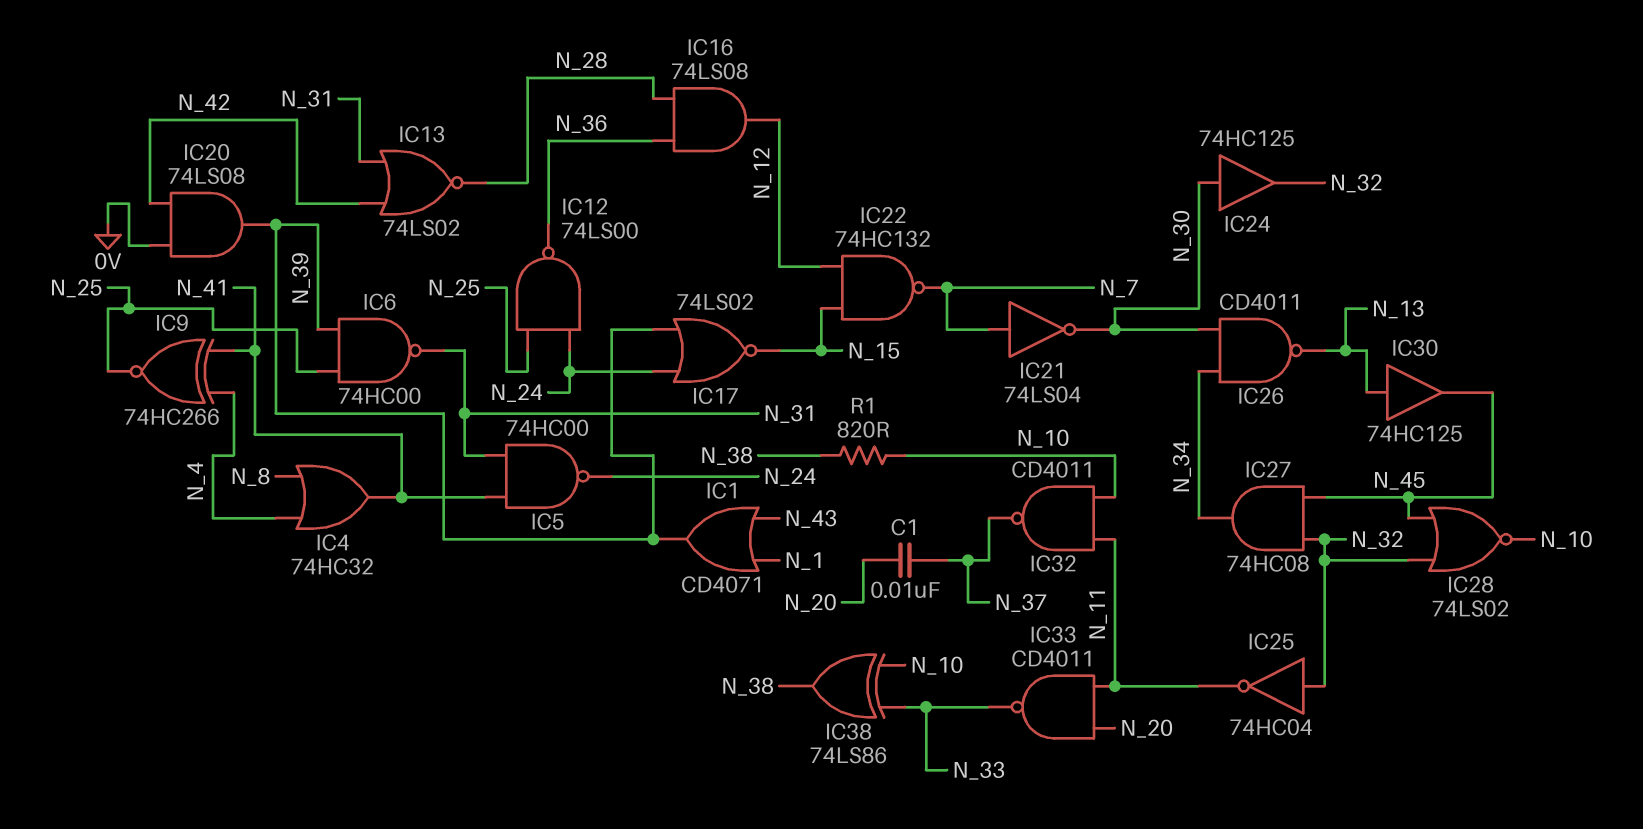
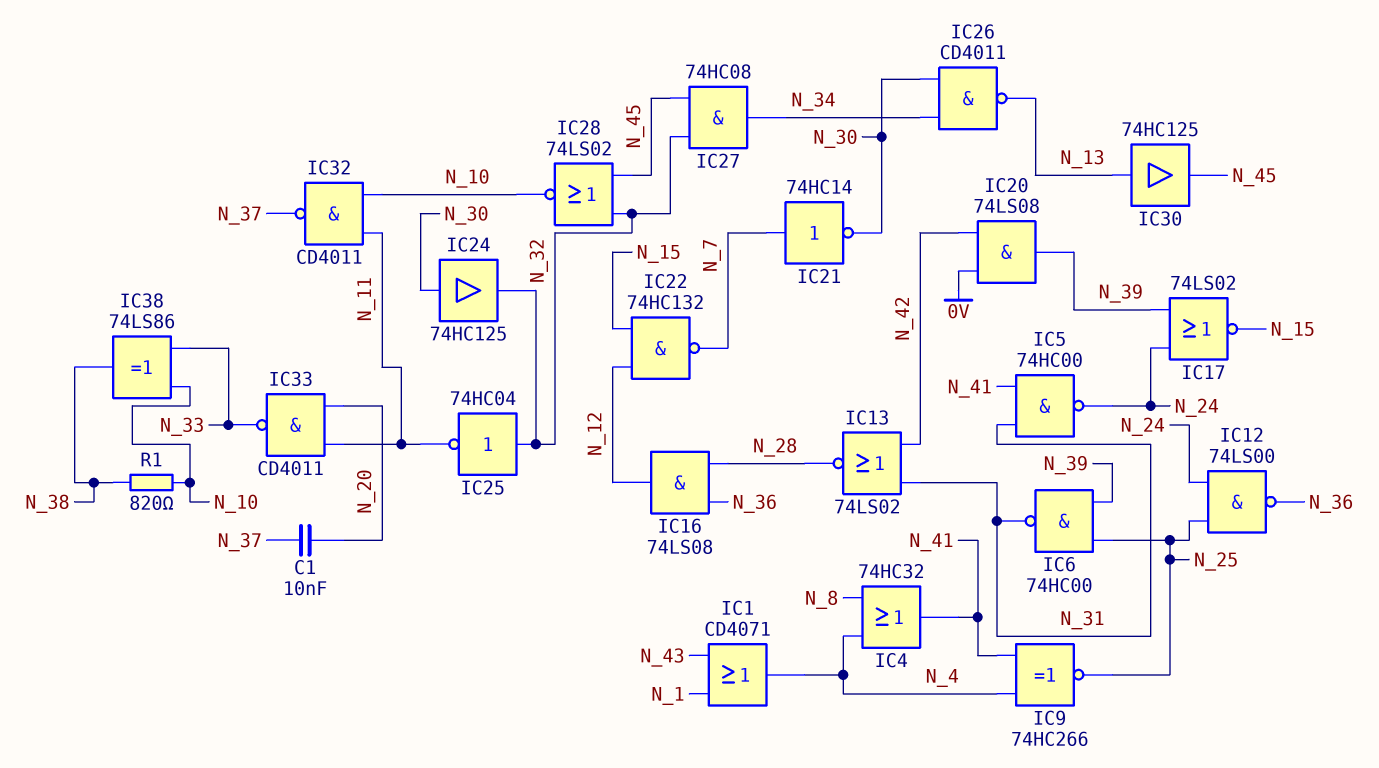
IC1: OR CD4071 (in N_1, in N_43, out N_39) -> OR CD4071 (in N_1, in N_43, out N_4)
IC21: NOT 74LS04 (in N_7, out N_30) -> NOT 74HC14 (in N_7, out N_30)

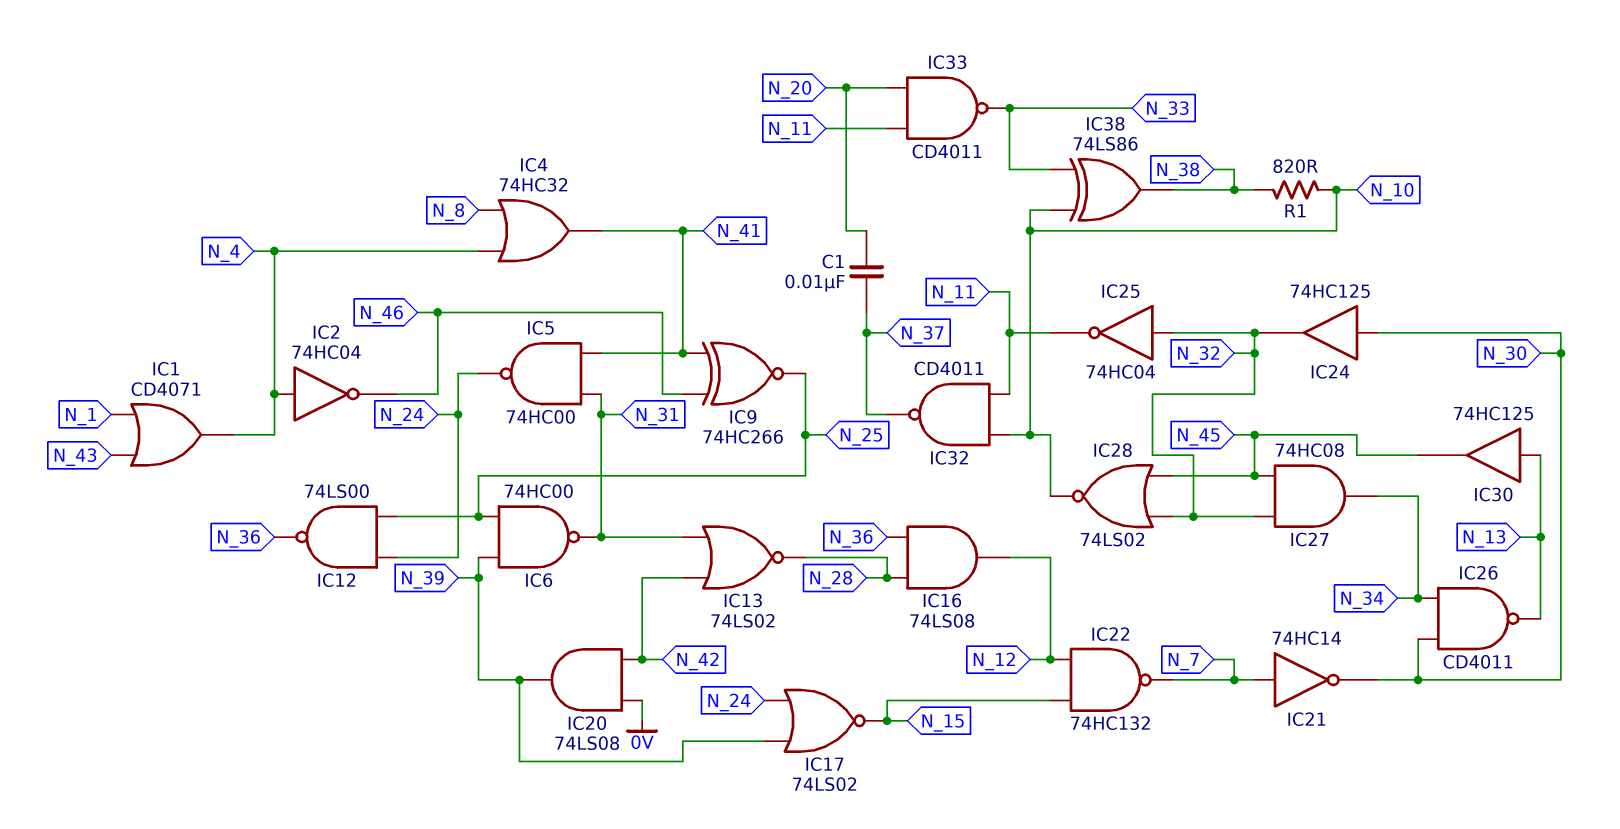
IC2: none -> NOT 74HC04 (in N_4, out N_46)
IC9: XNOR 74HC266 (in N_4, in N_41, out N_25) -> XNOR 74HC266 (in N_41, in N_46, out N_25)

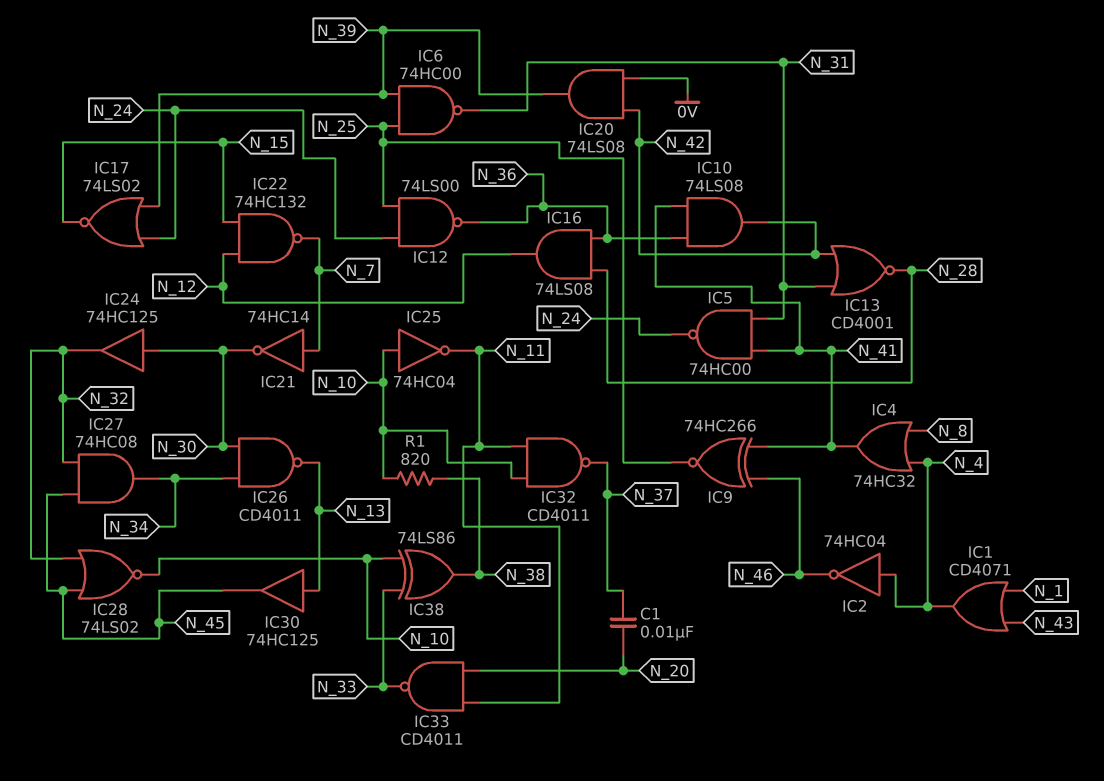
IC10: none -> AND 74LS08 (in N_36, in N_41, out N_42)
IC13: NOR 74LS02 (in N_31, in N_42, out N_28) -> NOR CD4001 (in N_31, in N_42, out N_28)
IC25: NOT 74HC04 (in N_32, out N_11) -> NOT 74HC04 (in N_10, out N_11)

